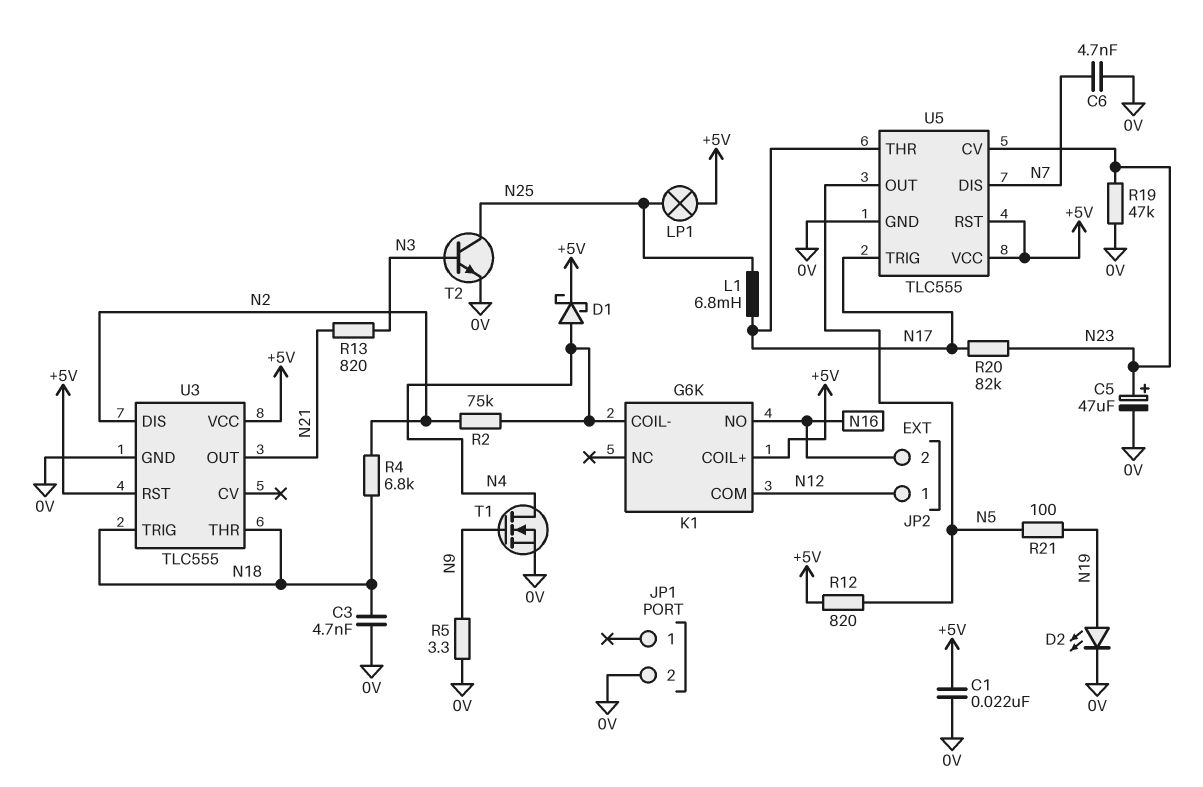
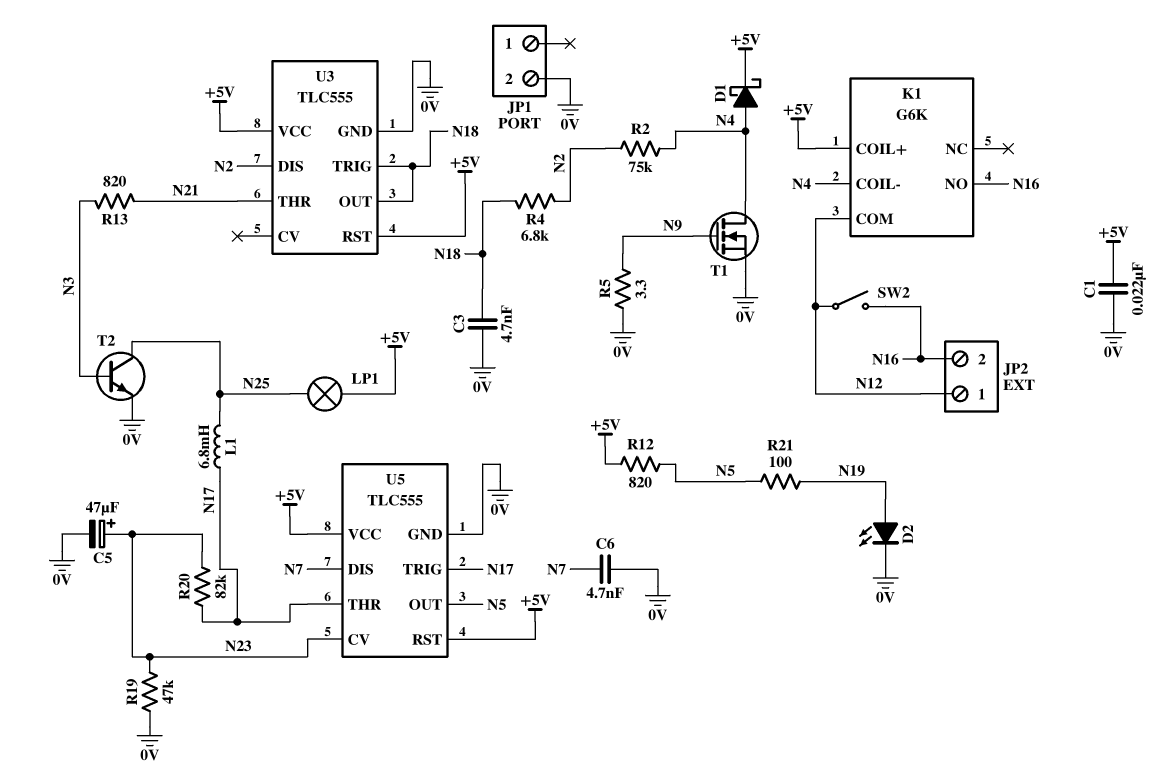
SW2: none -> switch (N12, N16)
U3 pin OUT: N21 -> N18
U3 pin THR: N18 -> N21

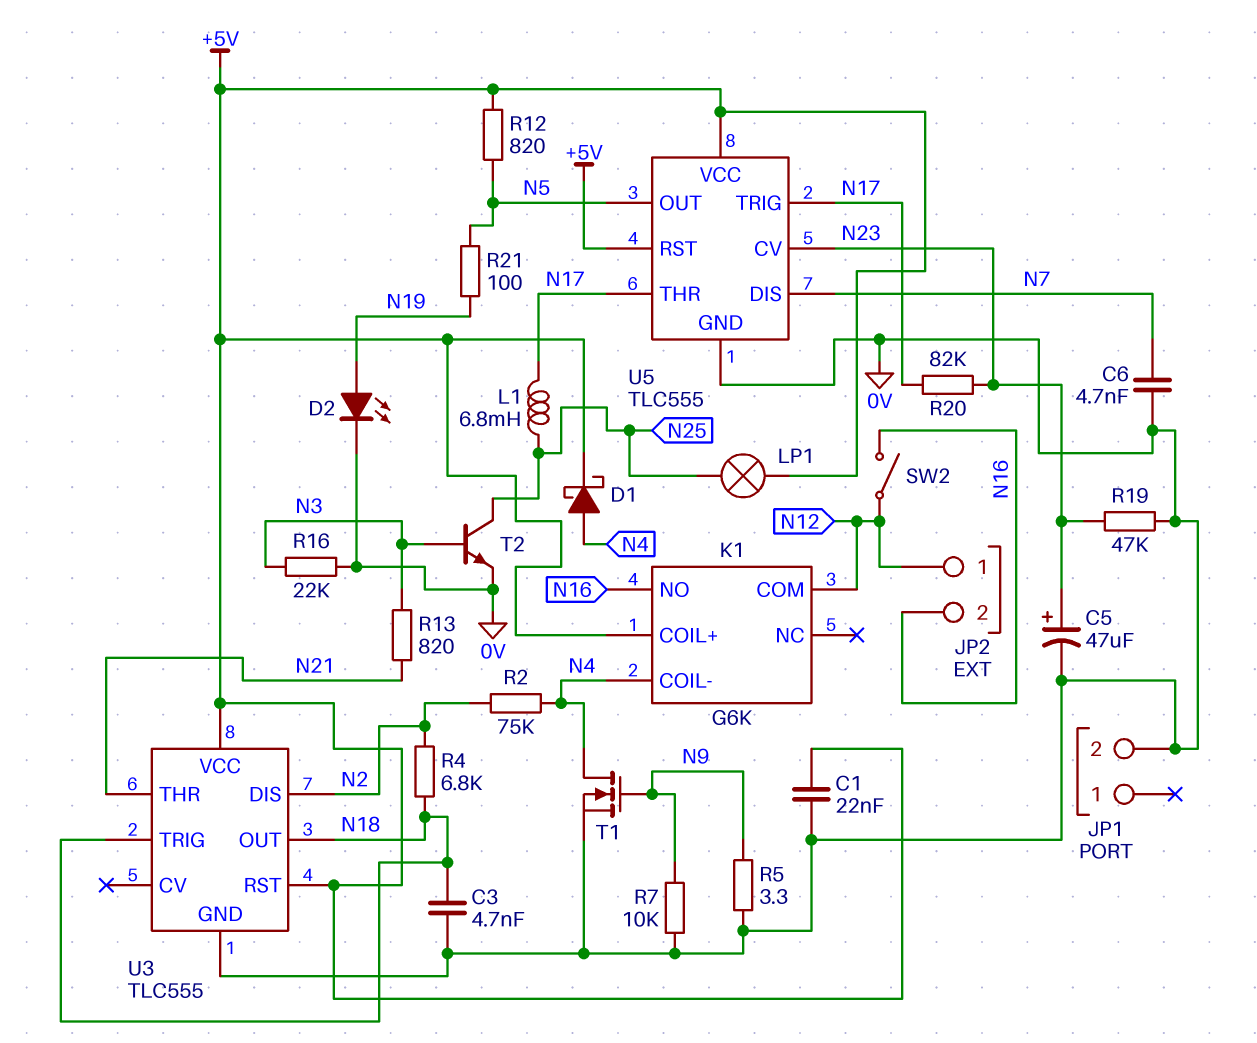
R7: none -> 10k (0V, N9)
R16: none -> 22k (0V, N3)

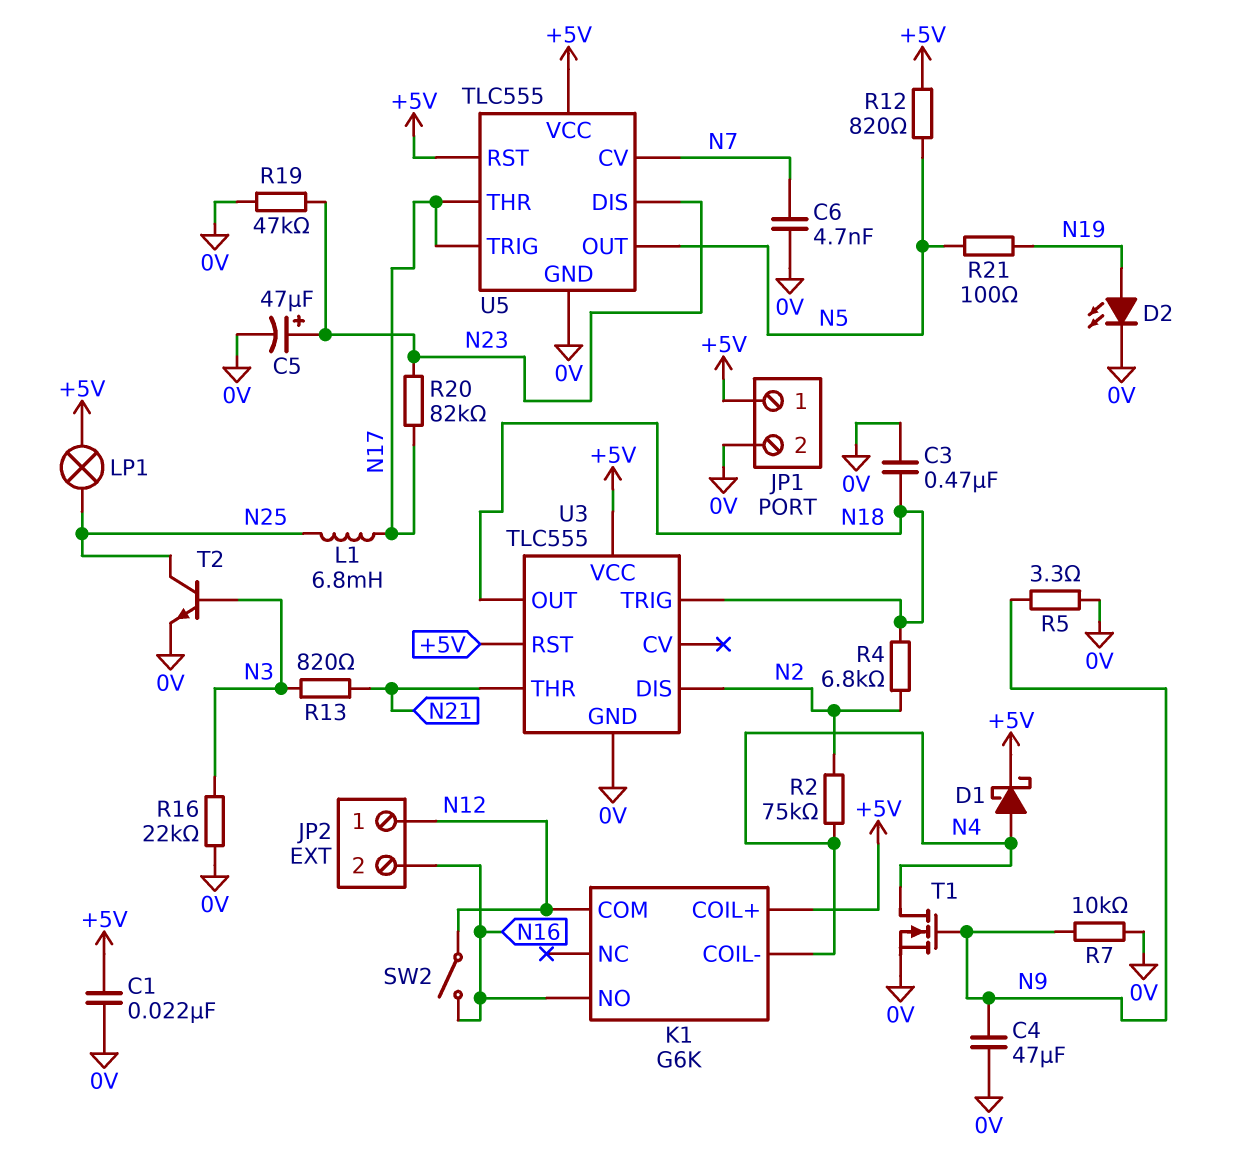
C3: 4.7nF (0V, N18) -> 470nF (0V, N18)
C4: none -> 47uF (0V, N9)
JP1 pin 1: none -> +5V
U5 pin CV: N23 -> N7
U5 pin DIS: N7 -> N23

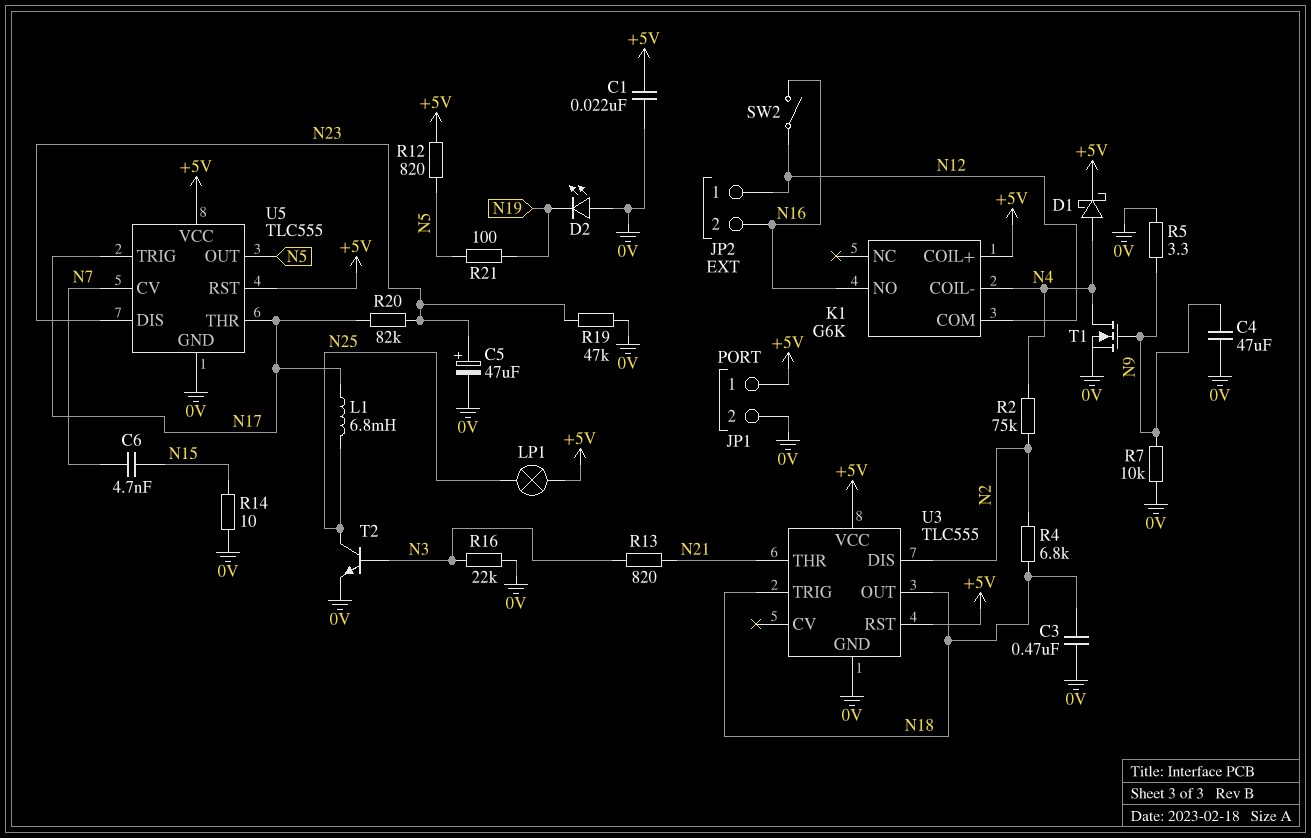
C6: 4.7nF (0V, N7) -> 4.7nF (N7, N15)
D2: LED (A N19, K 0V) -> LED (A 0V, K N19)
R14: none -> 10 (0V, N15)

